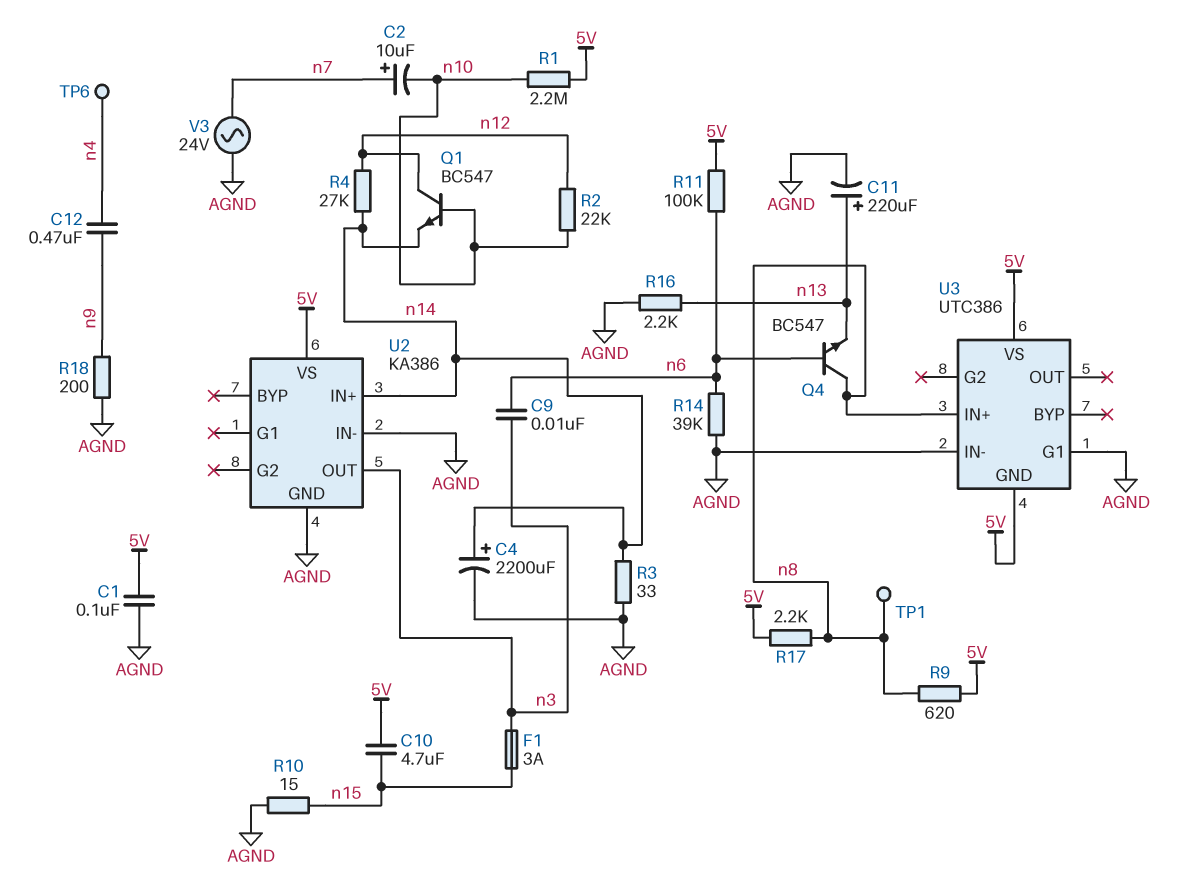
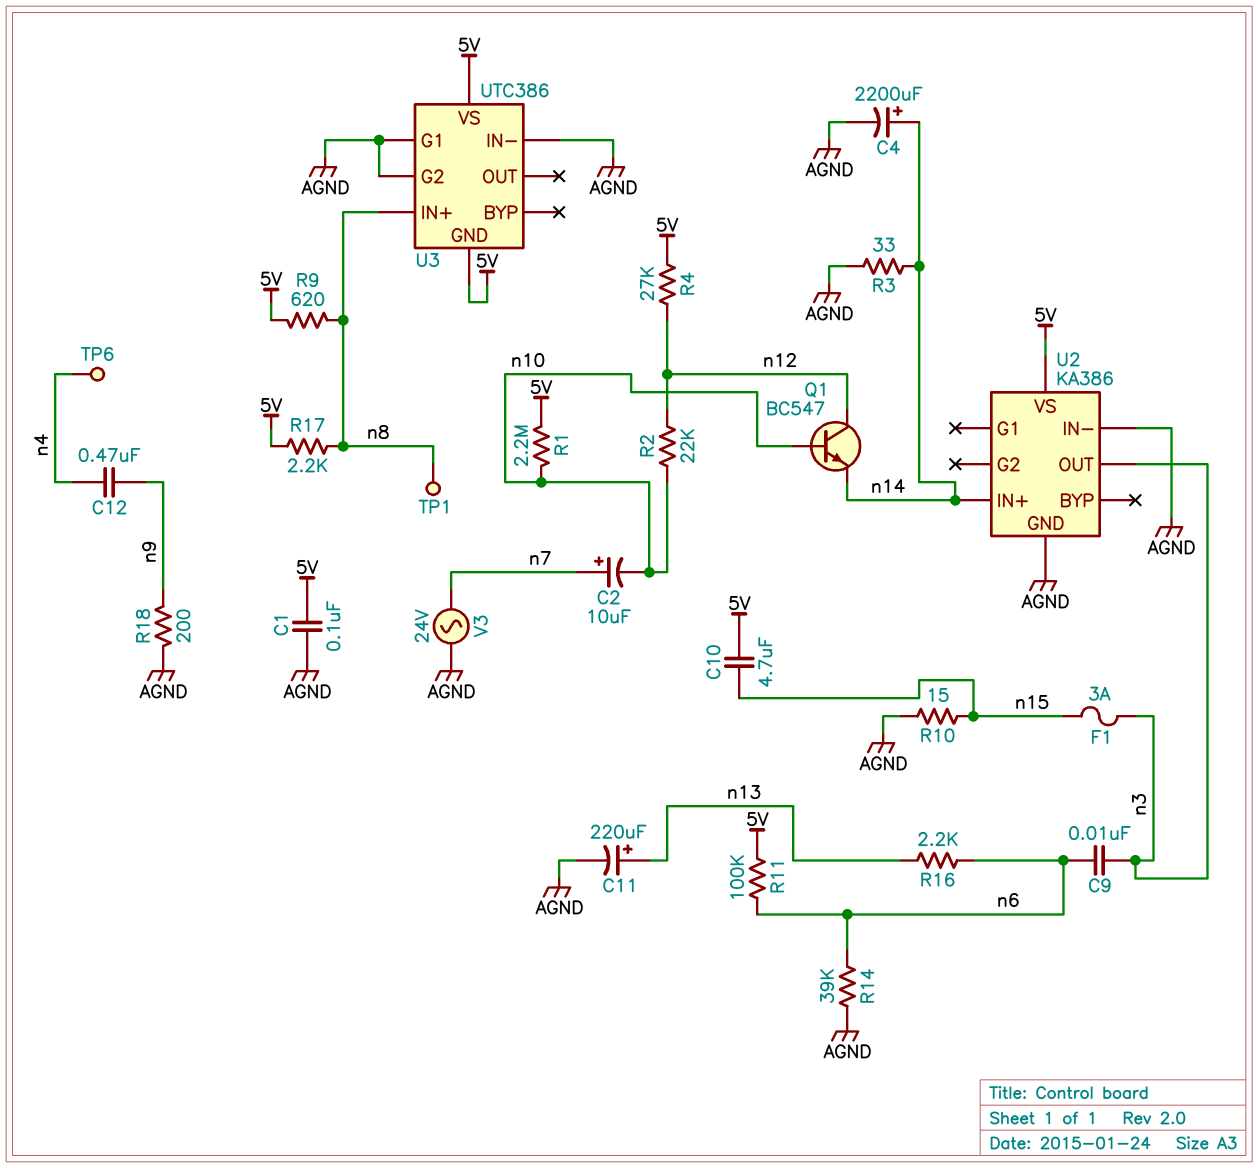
Q4: NPN BC547 (B n6, C n8, E n13) -> none
R4: 27k (n12, n14) -> 27k (5V, n12)
R16: 2.2k (AGND, n13) -> 2.2k (n6, n13)
U3 pin G2: none -> AGND

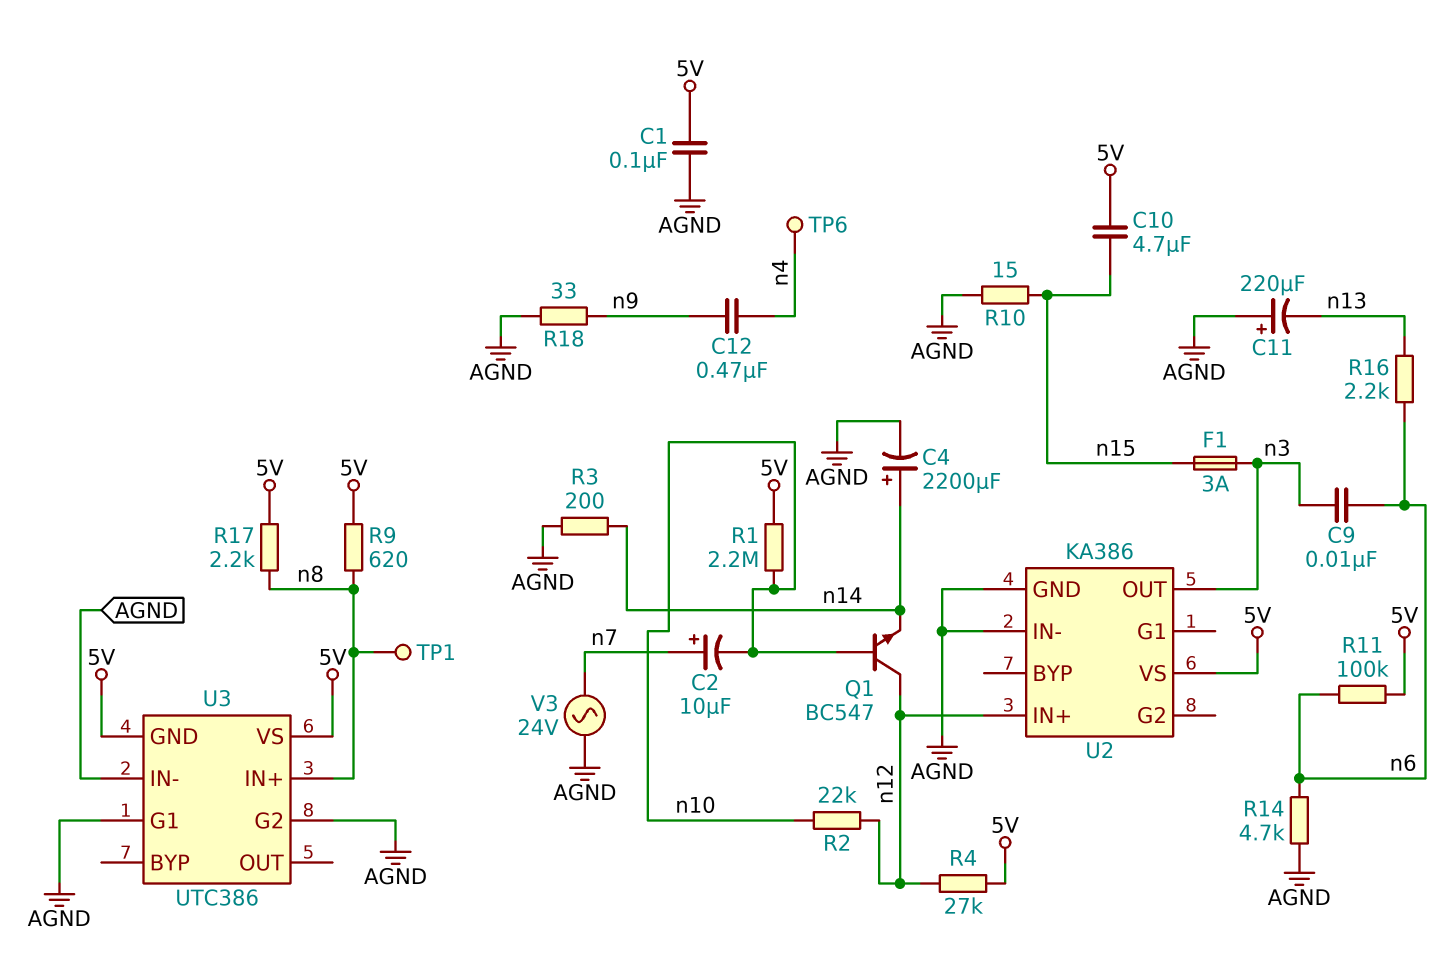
C11: 220uF (plus n13, minus AGND) -> 220uF (plus AGND, minus n13)
R3: 33 (AGND, n14) -> 200 (AGND, n14)
R14: 39k (AGND, n6) -> 4.7k (AGND, n6)
R18: 200 (AGND, n9) -> 33 (AGND, n9)
U2 pin IN+: n14 -> n12

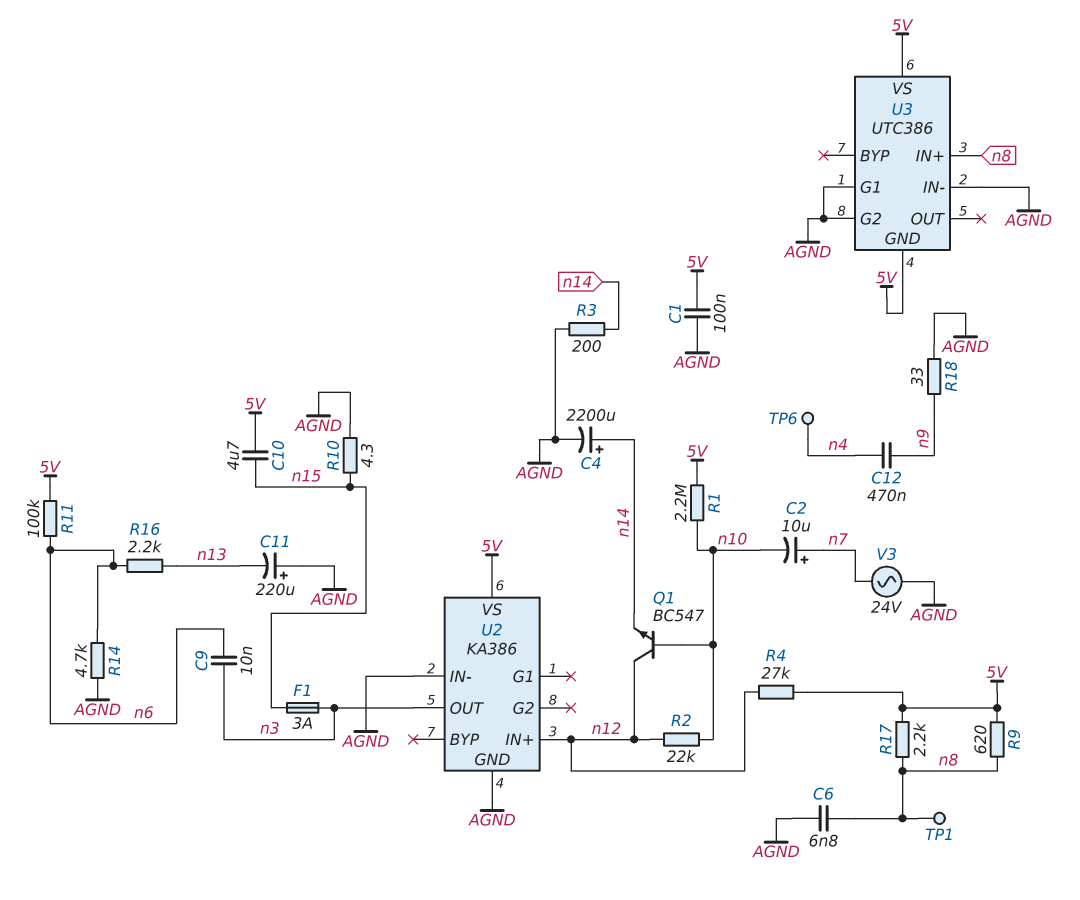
C6: none -> 6.8nF (AGND, n8)
R10: 15 (AGND, n15) -> 4.3 (AGND, n15)

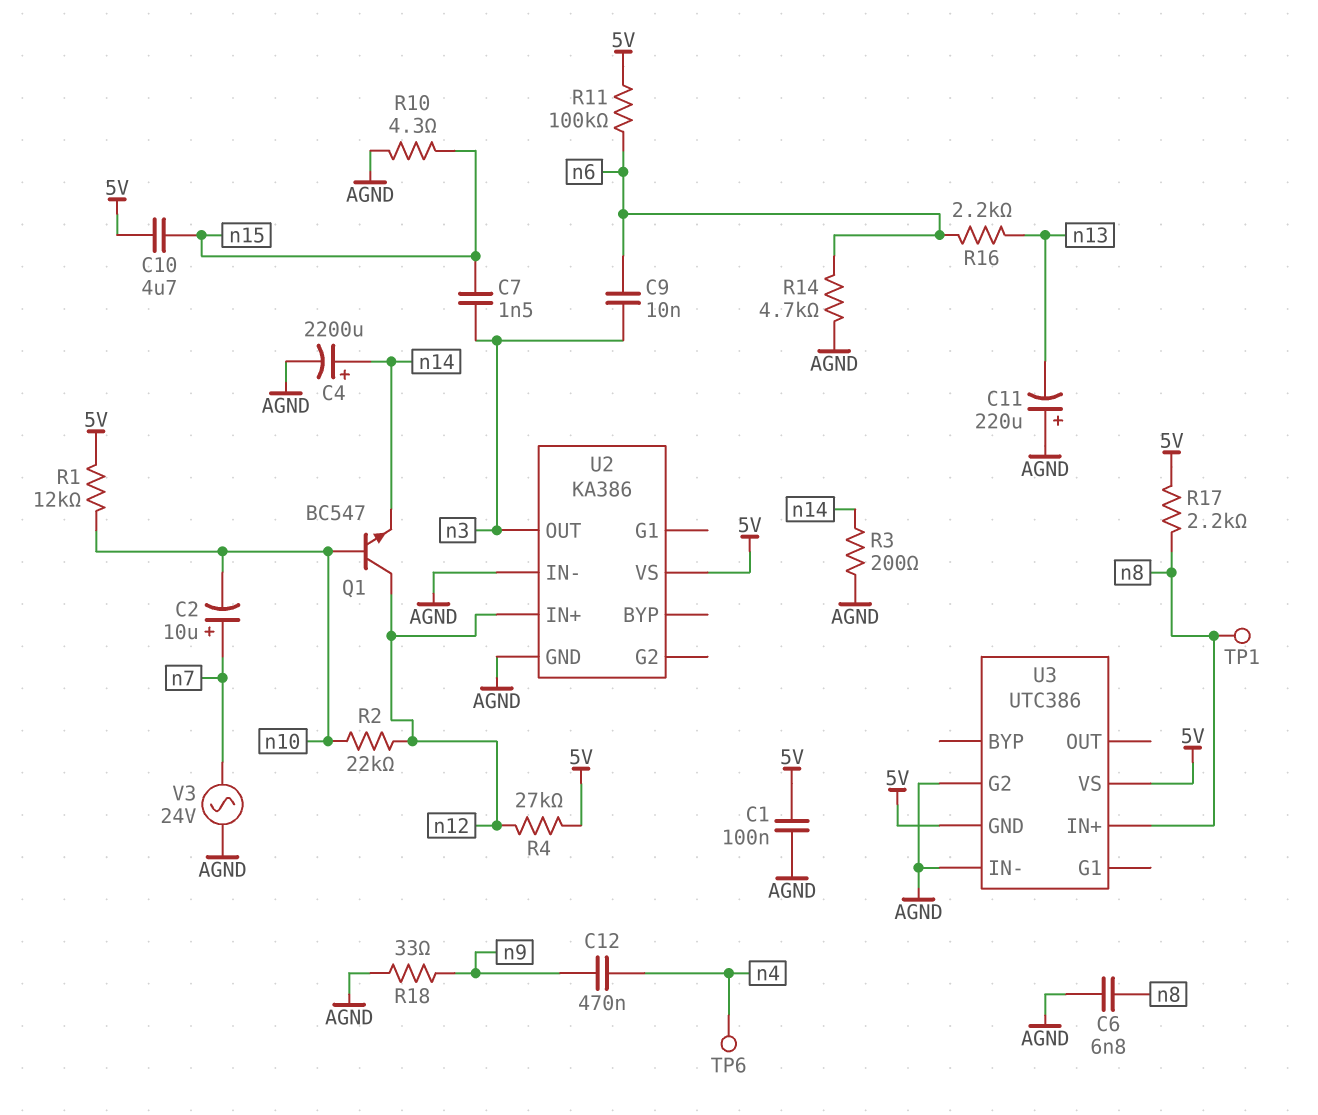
C7: none -> 1.5nF (n3, n15)
F1: 3A (n3, n15) -> none
R1: 2.2M (5V, n10) -> 12k (5V, n10)
R9: 620 (5V, n8) -> none
U3 pin G1: AGND -> none

